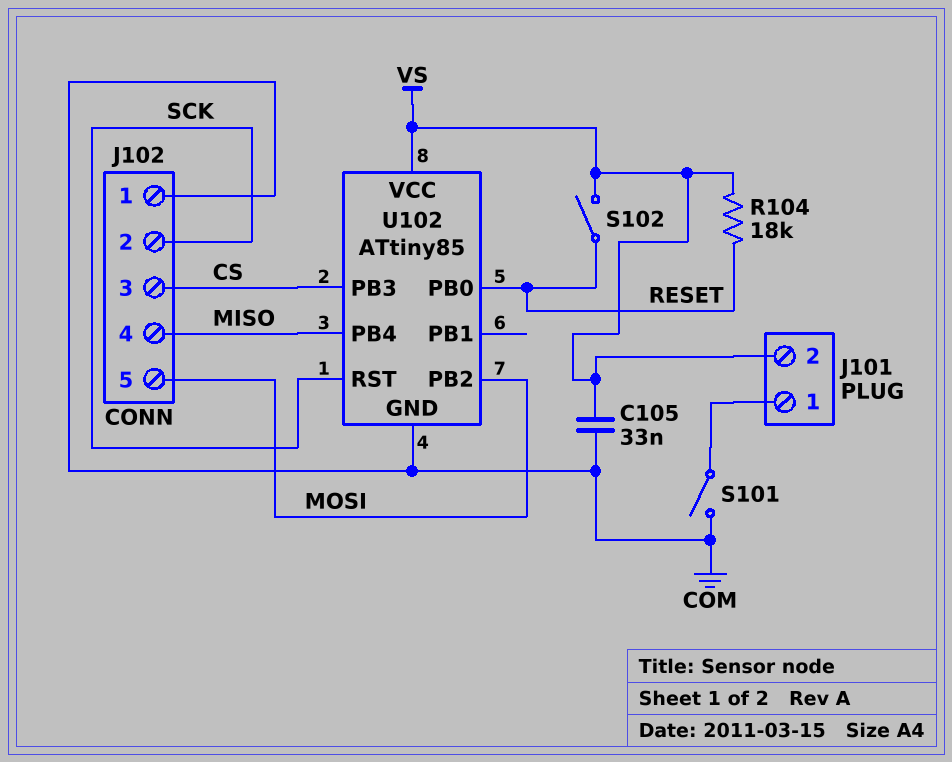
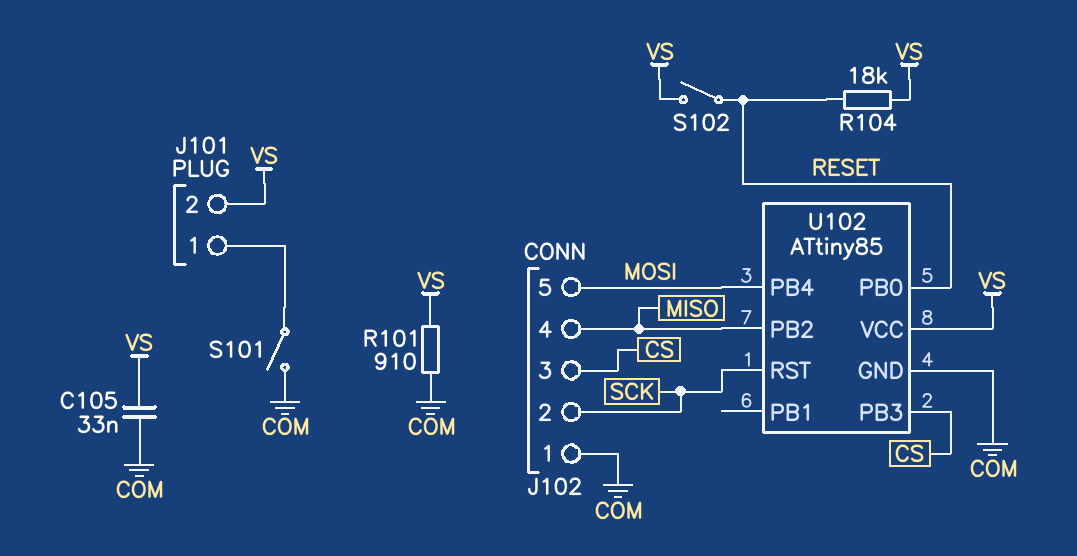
R101: none -> 910 (COM, VS)
U102 pin PB2: MOSI -> MISO
U102 pin PB4: MISO -> MOSI

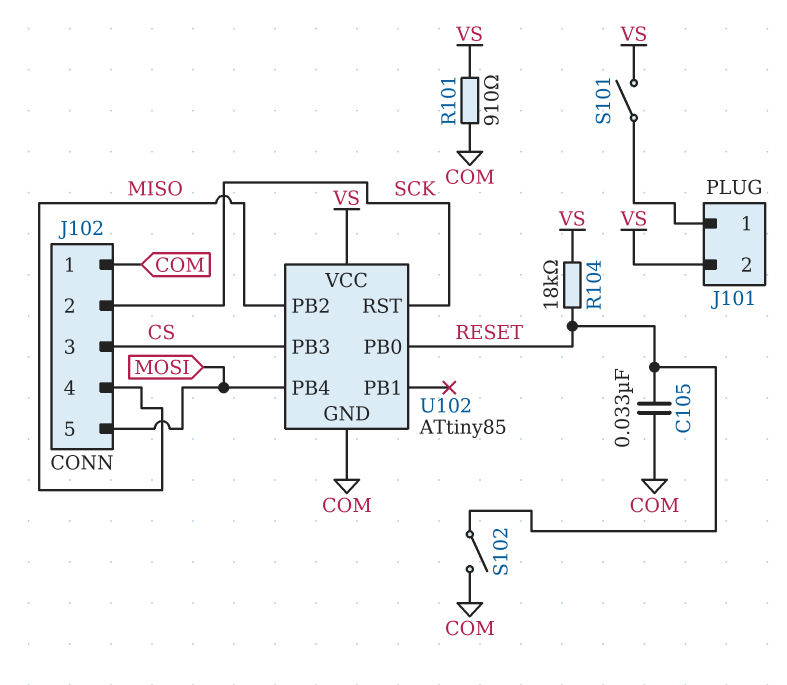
C105: 33nF (COM, VS) -> 33nF (COM, RESET)
S101: switch (COM, J101/1) -> switch (J101/1, VS)
S102: switch (RESET, VS) -> switch (COM, RESET)

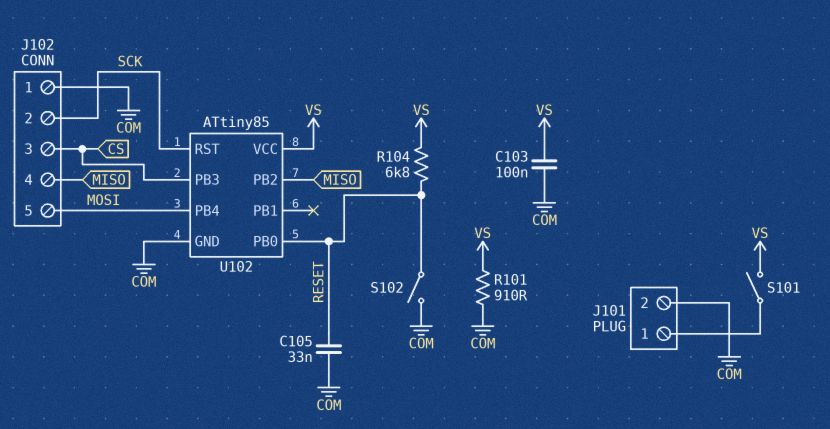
C103: none -> 100nF (COM, VS)
J101 pin 2: VS -> COM
R104: 18k (RESET, VS) -> 6.8k (RESET, VS)

